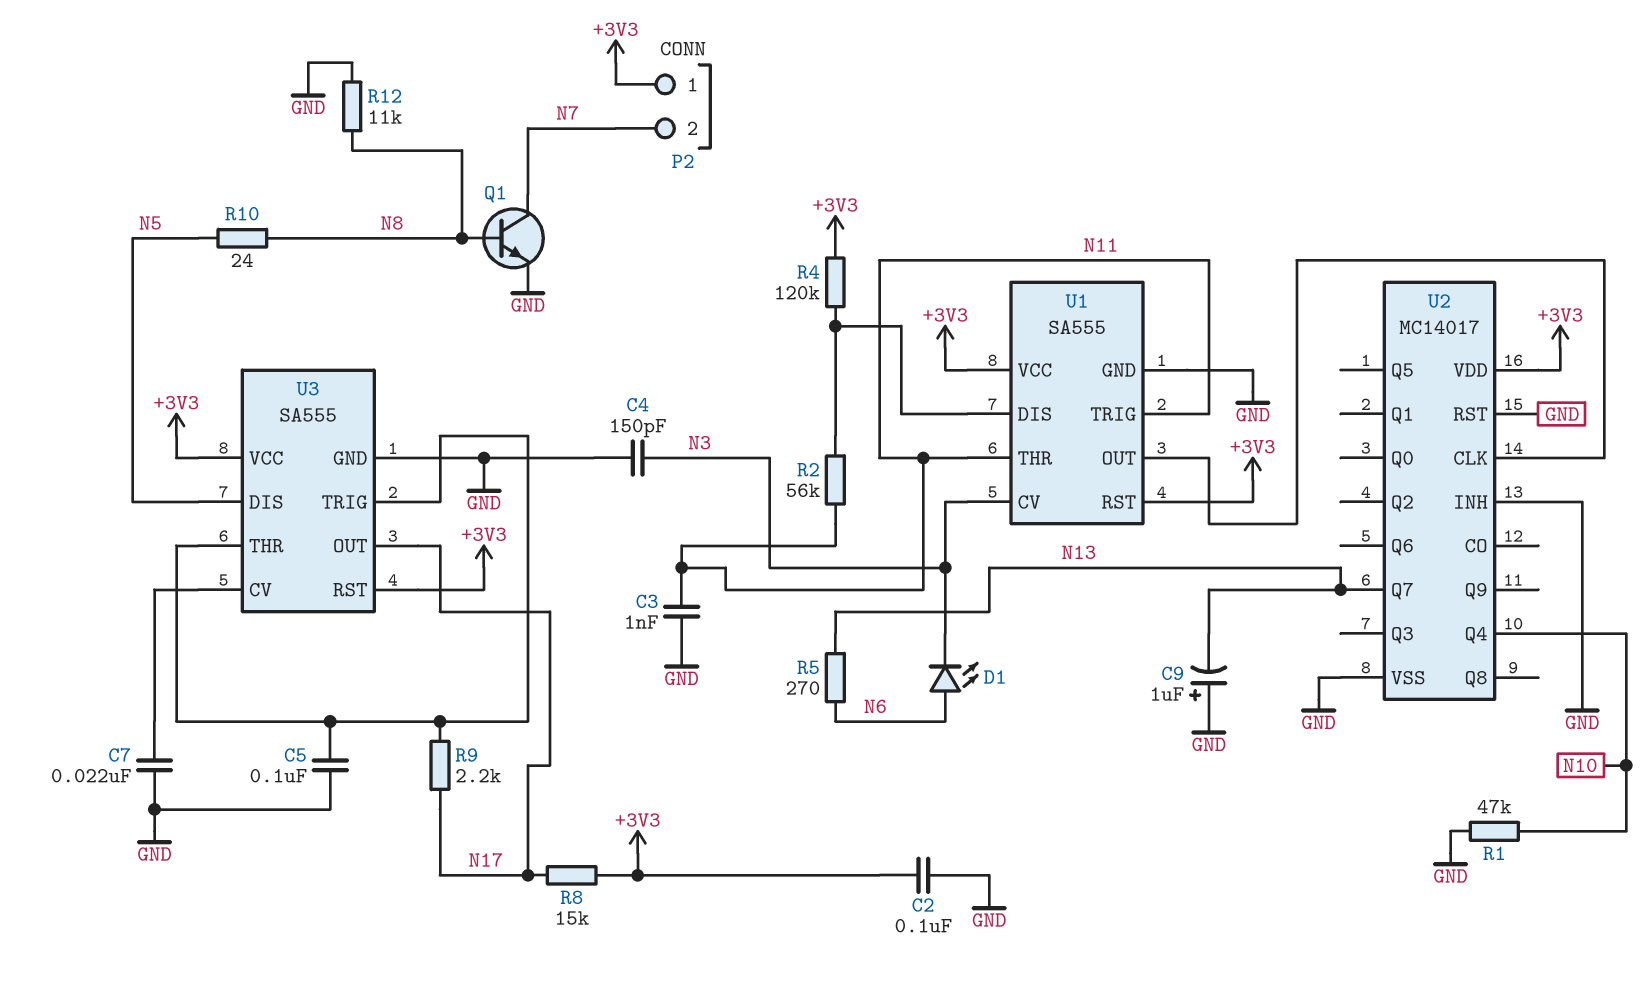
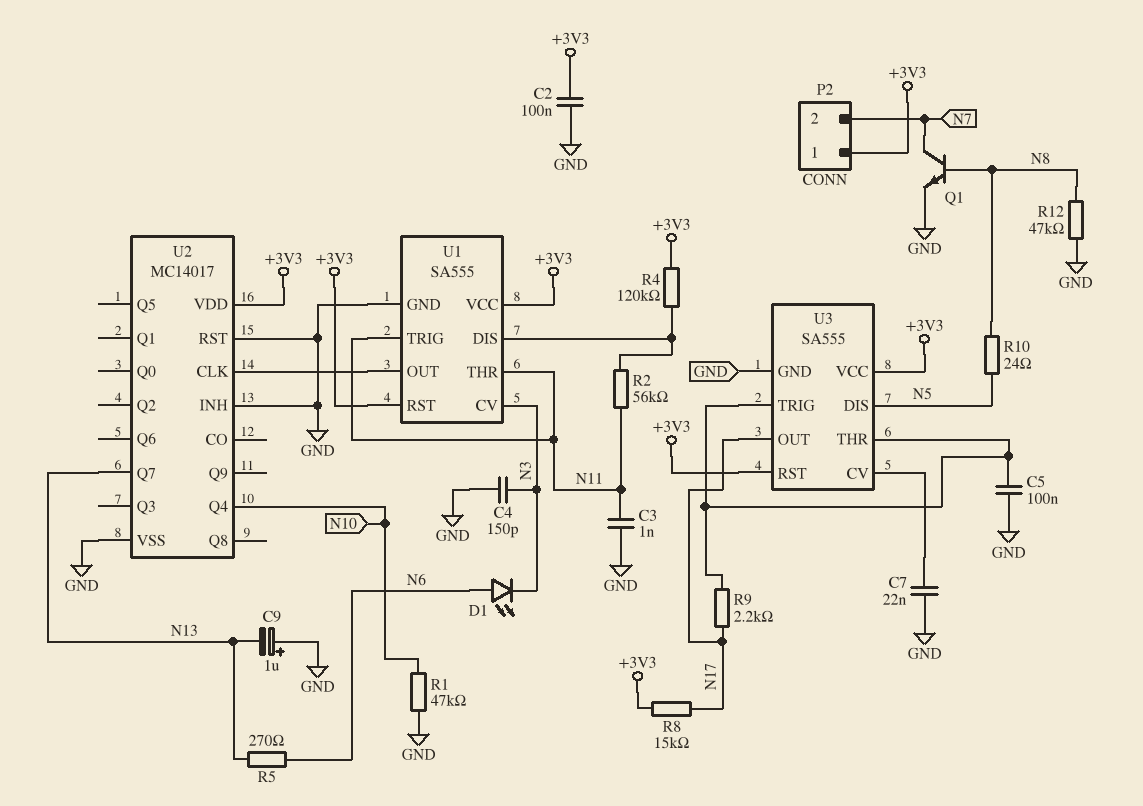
R12: 11k (GND, N8) -> 47k (GND, N8)

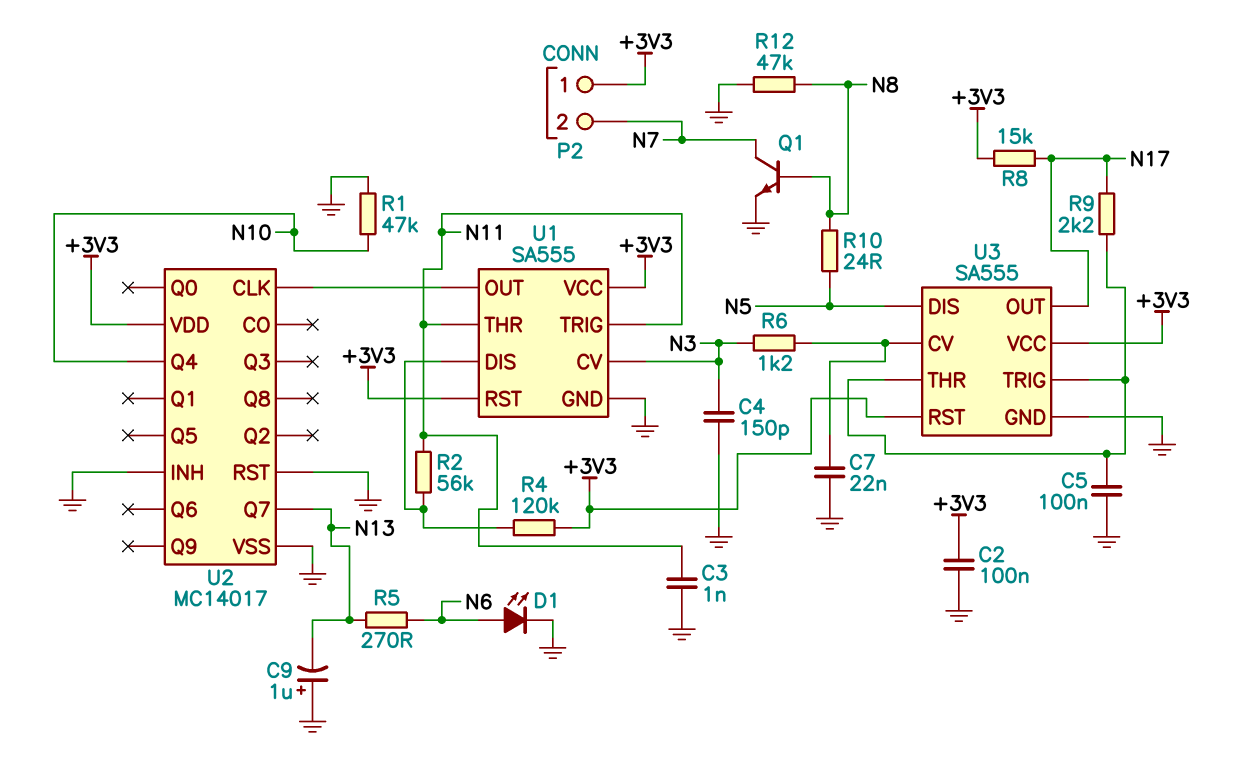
D1: LED (A N6, K N3) -> LED (A N6, K GND)
R6: none -> 1.2k (N3, U3/CV)

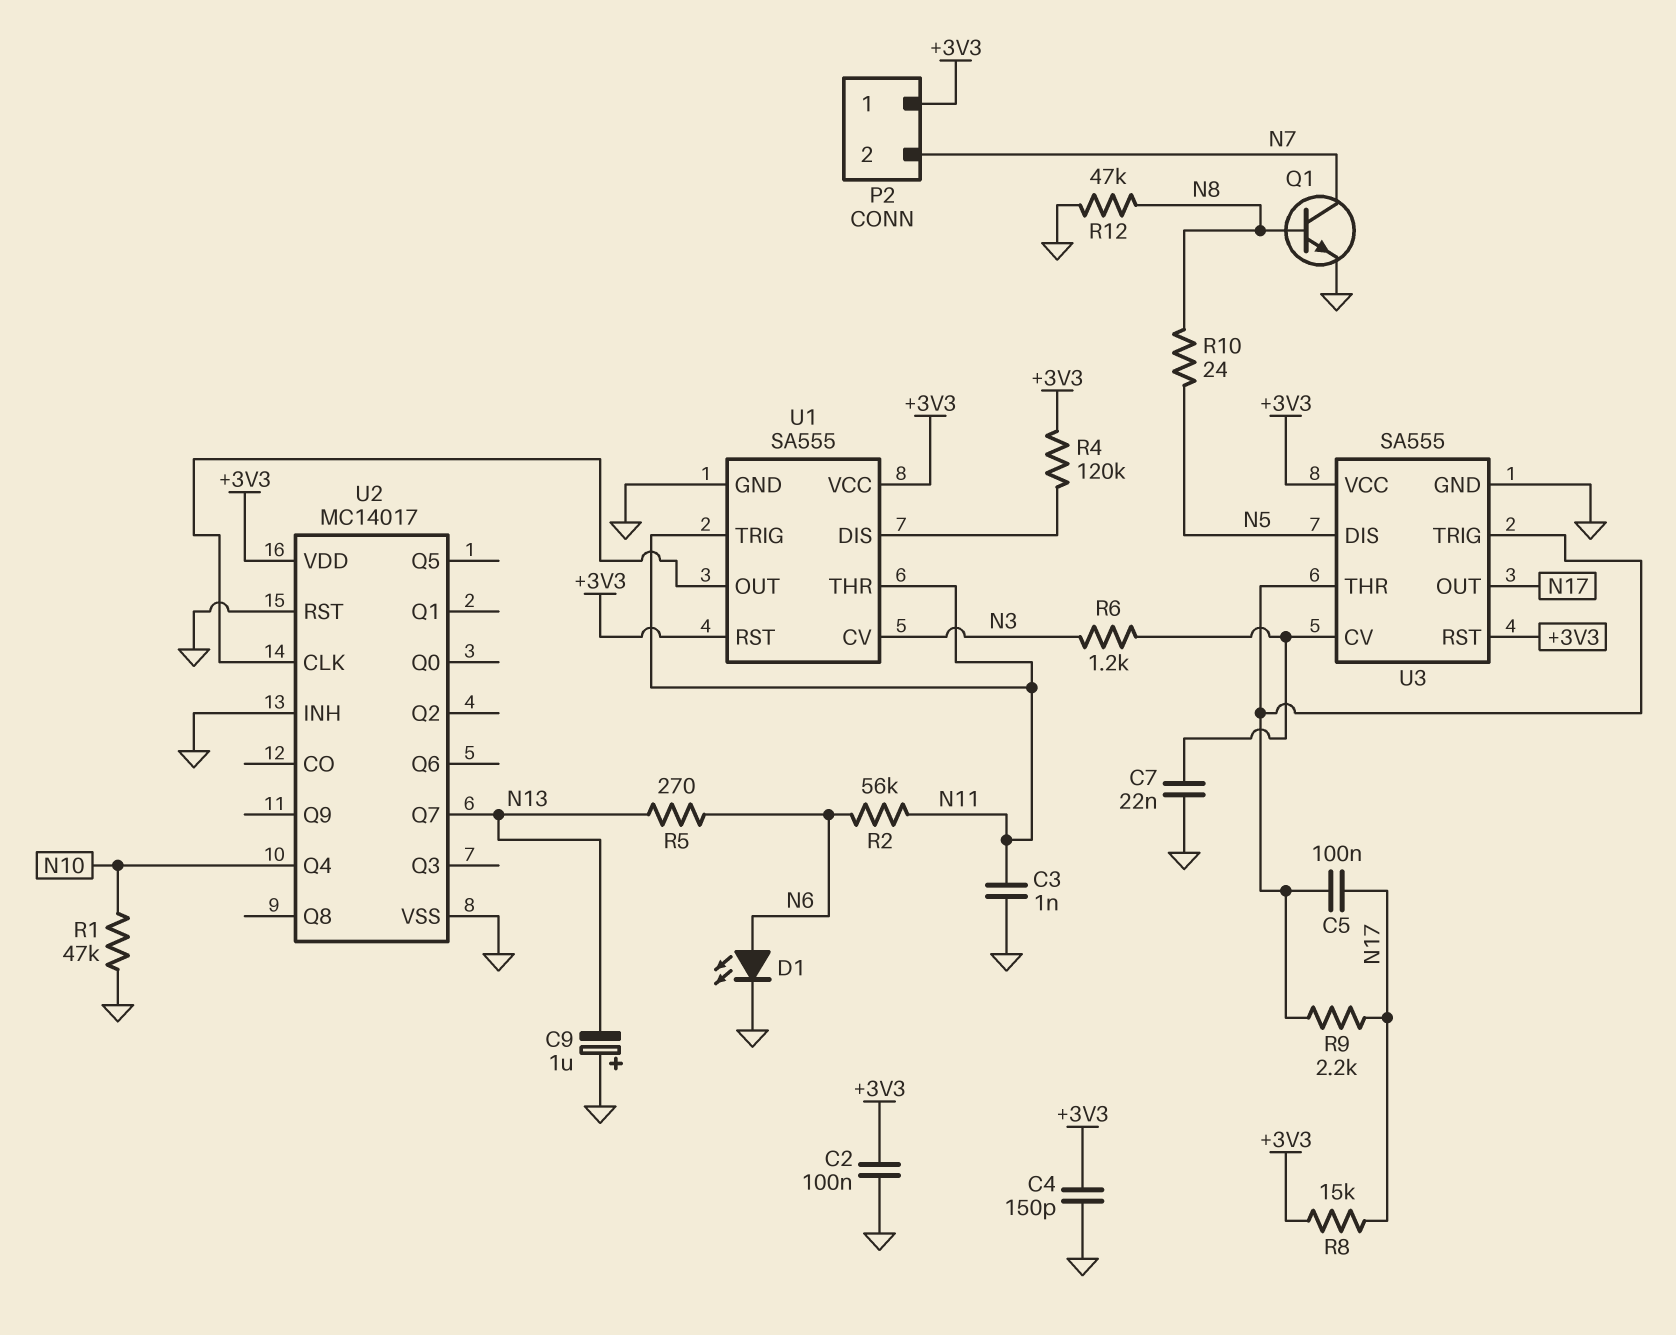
C4: 150pF (GND, N3) -> 150pF (+3V3, GND)
C5: 100nF (GND, U3/THR) -> 100nF (N17, U3/THR)
R2: 56k (N11, U1/DIS) -> 56k (N6, N11)

